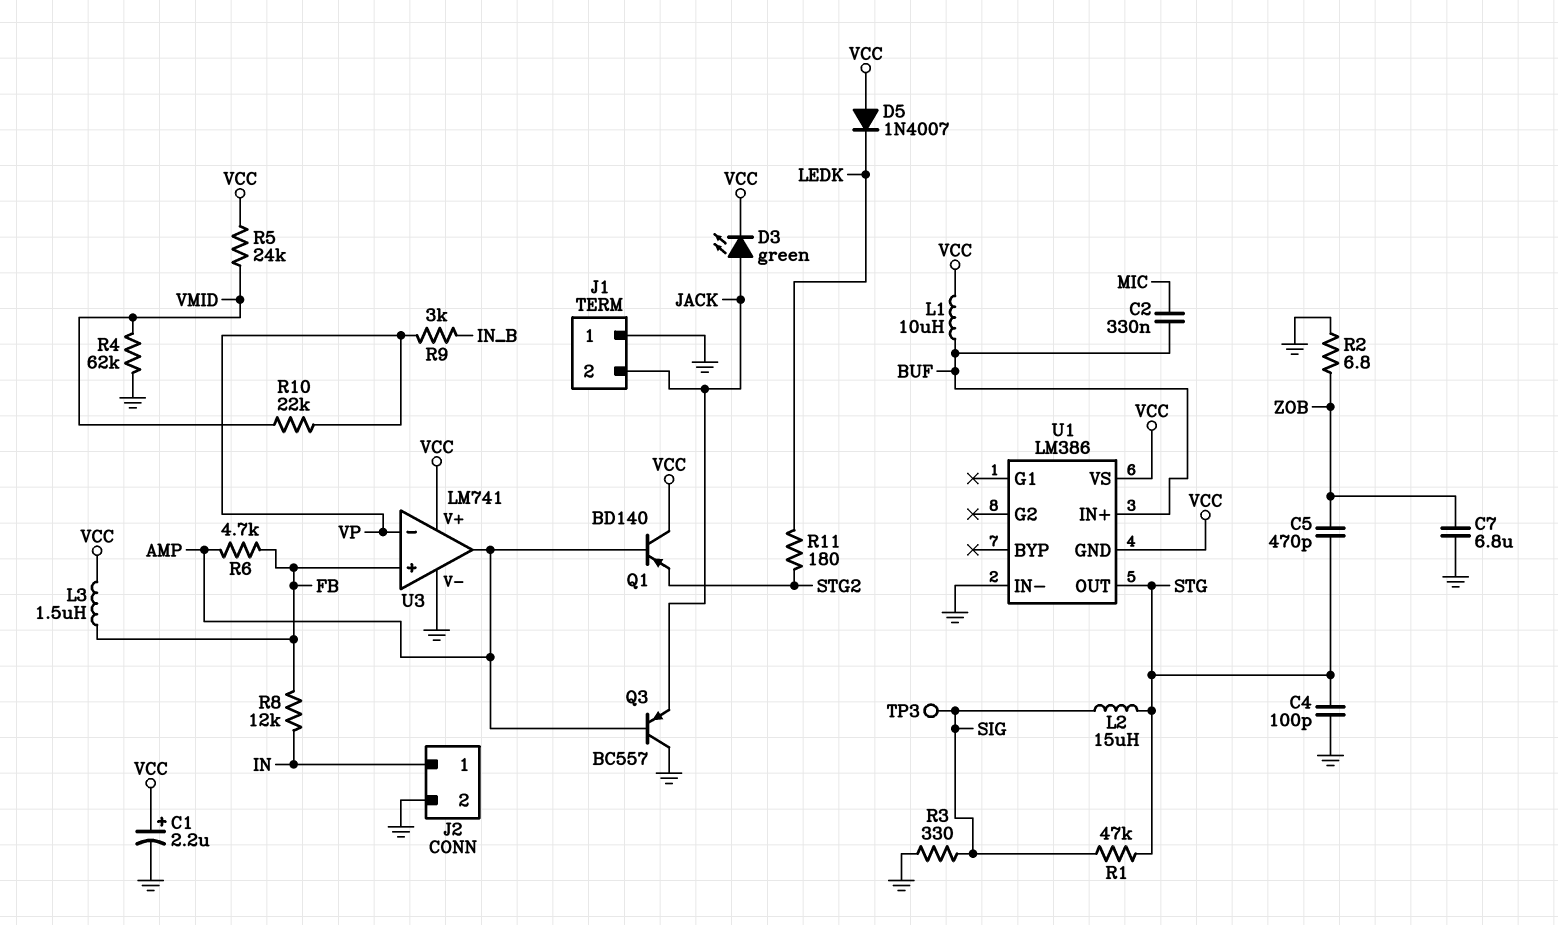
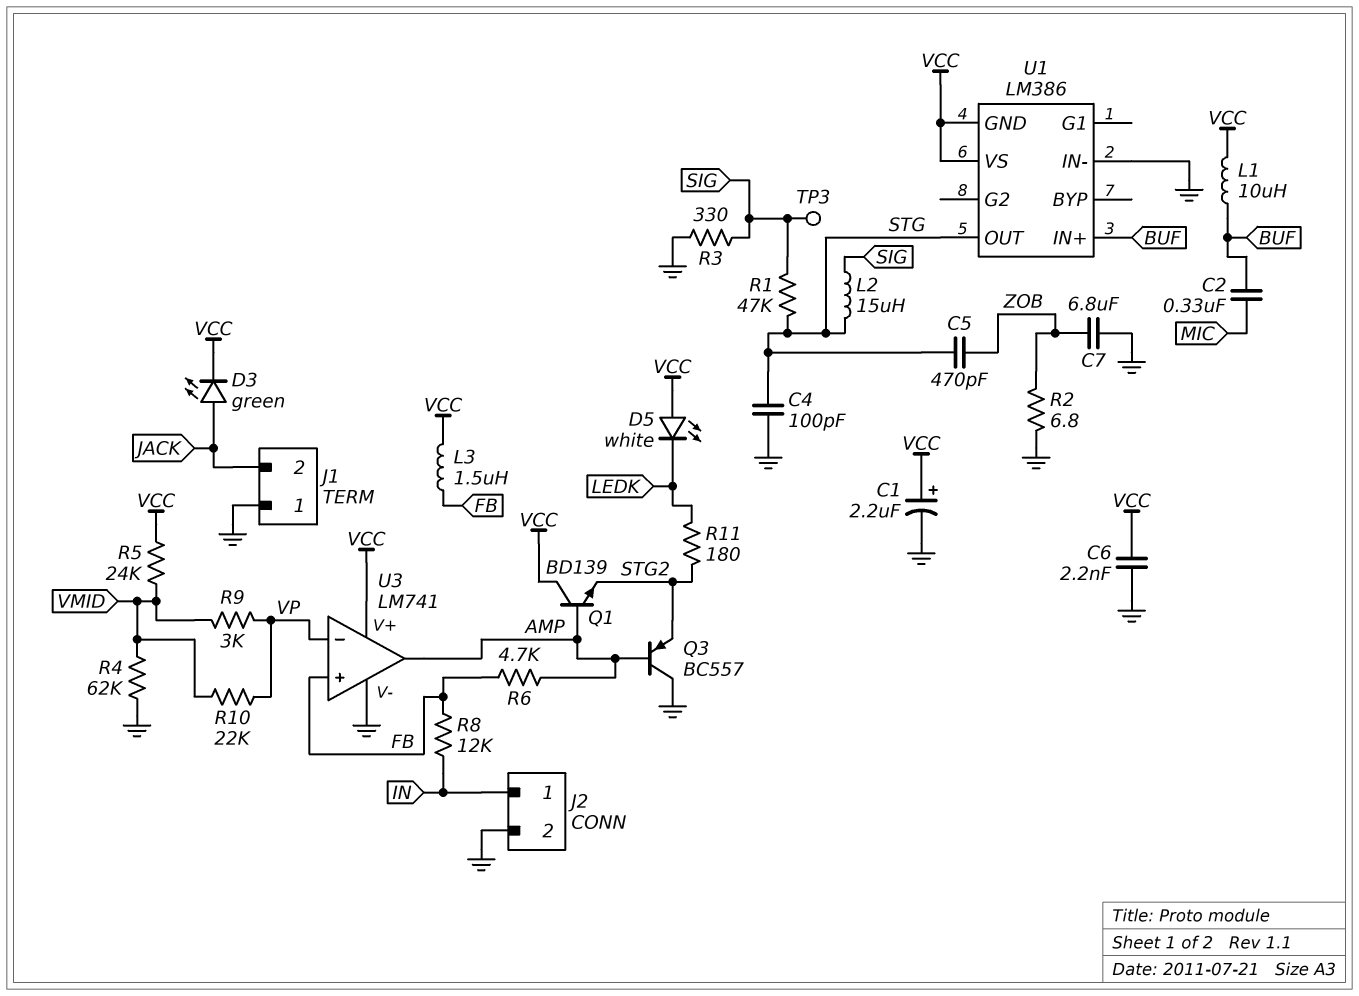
C6: none -> 2.2nF (GND, VCC)
D5: diode 1N4007 (A VCC, K LEDK) -> LED white (A VCC, K LEDK)
Q1: PNP BD140 (B AMP, C VCC, E STG2) -> NPN BD139 (B AMP, C VCC, E STG2)
Q3: PNP BC557 (B AMP, C GND, E JACK) -> PNP BC557 (B AMP, C GND, E STG2)
R9: 3k (IN_B, VP) -> 3k (VMID, VP)

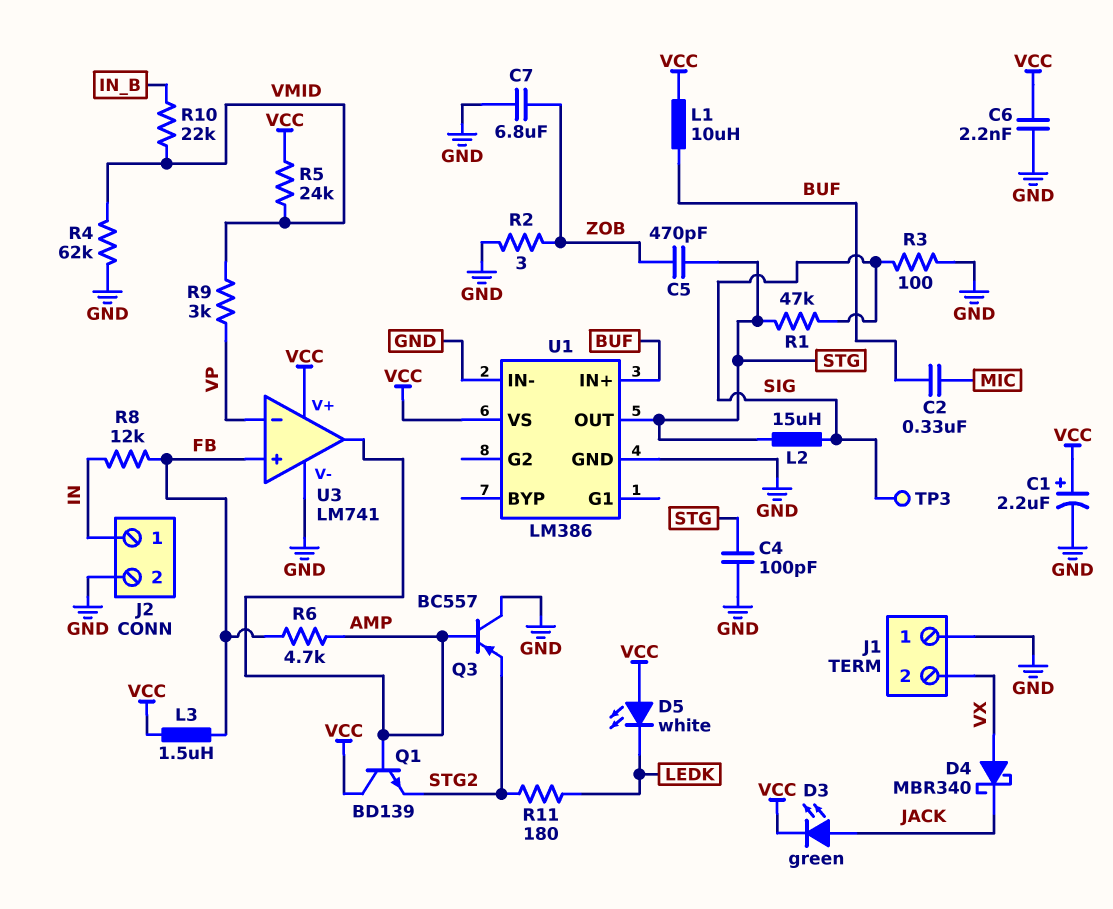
D4: none -> schottky MBR340 (A VX, K JACK)
J1 pin 2: JACK -> VX
R2: 6.8 (GND, ZOB) -> 3 (GND, ZOB)
R3: 330 (GND, SIG) -> 100 (GND, SIG)
R10: 22k (VMID, VP) -> 22k (IN_B, VMID)
U1 pin GND: VCC -> GND

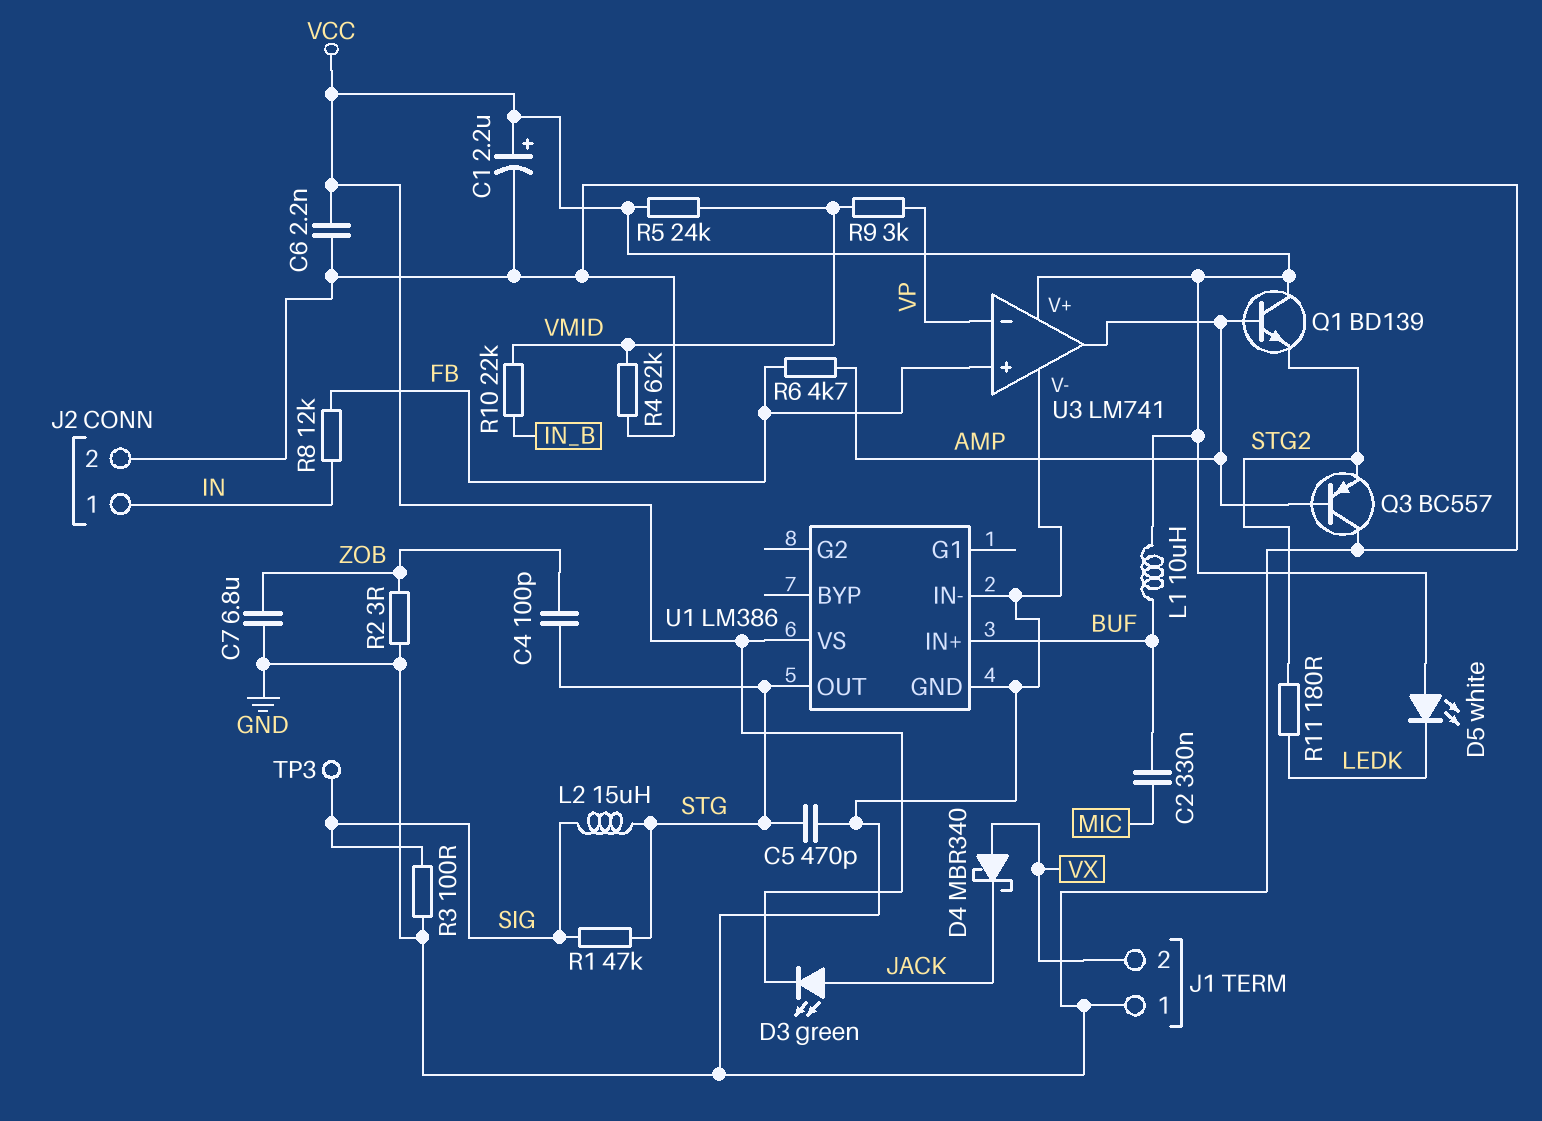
C4: 100pF (GND, STG) -> 100pF (STG, ZOB)
C5: 470pF (STG, ZOB) -> 470pF (GND, STG)
L3: 1.5uH (FB, VCC) -> none

